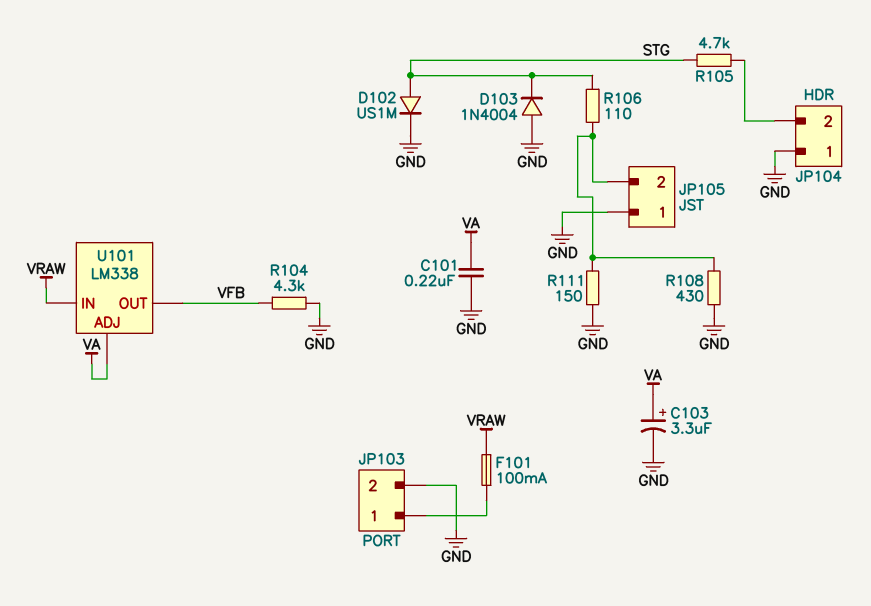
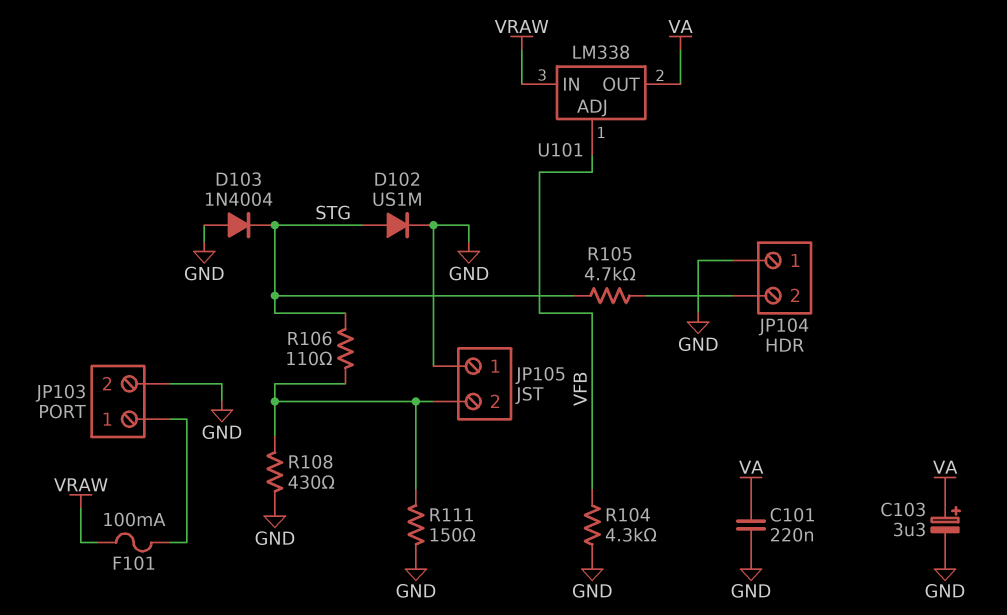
U101 pin ADJ: VA -> VFB
U101 pin OUT: VFB -> VA

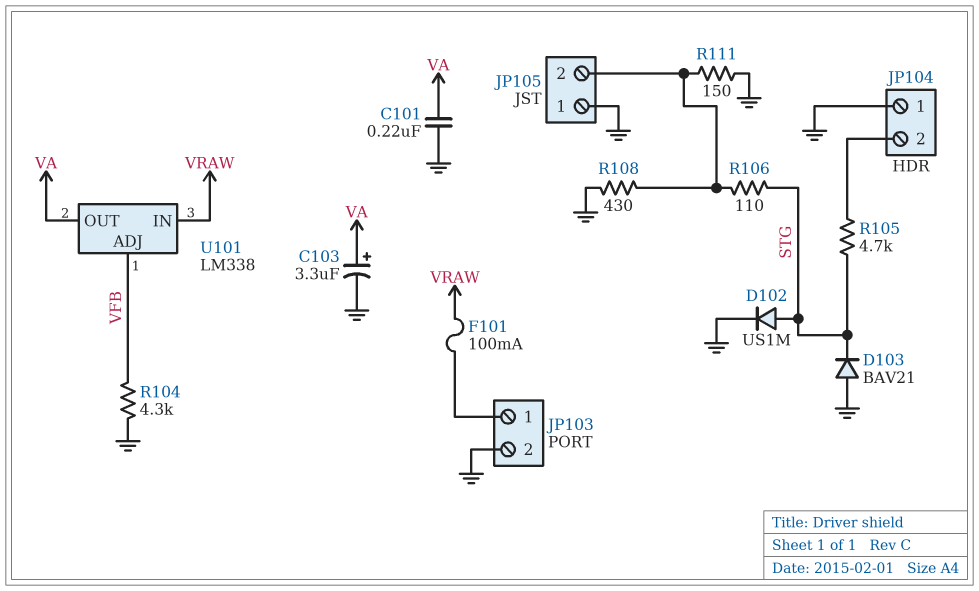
D103: diode 1N4004 (A GND, K STG) -> diode BAV21 (A GND, K STG)

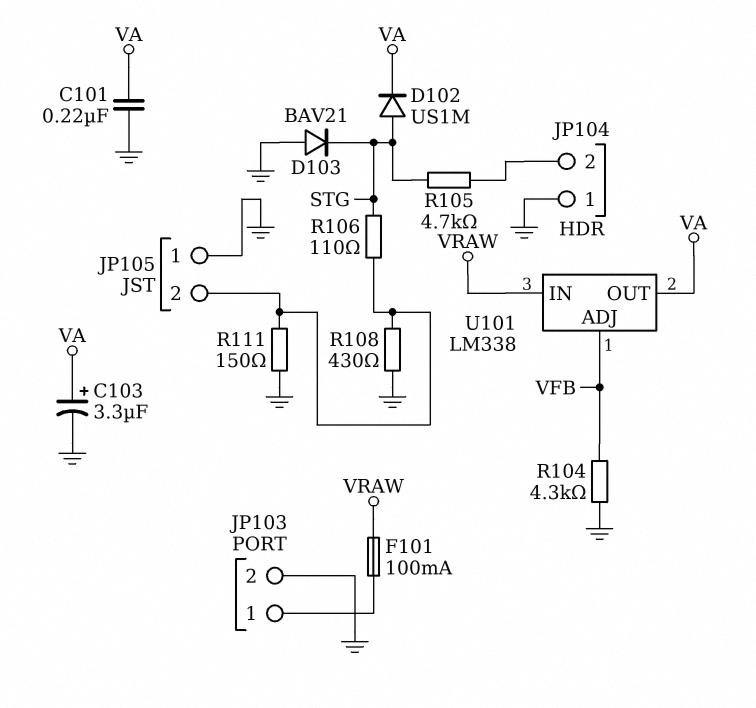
D102: diode US1M (A STG, K GND) -> diode US1M (A STG, K VA)

